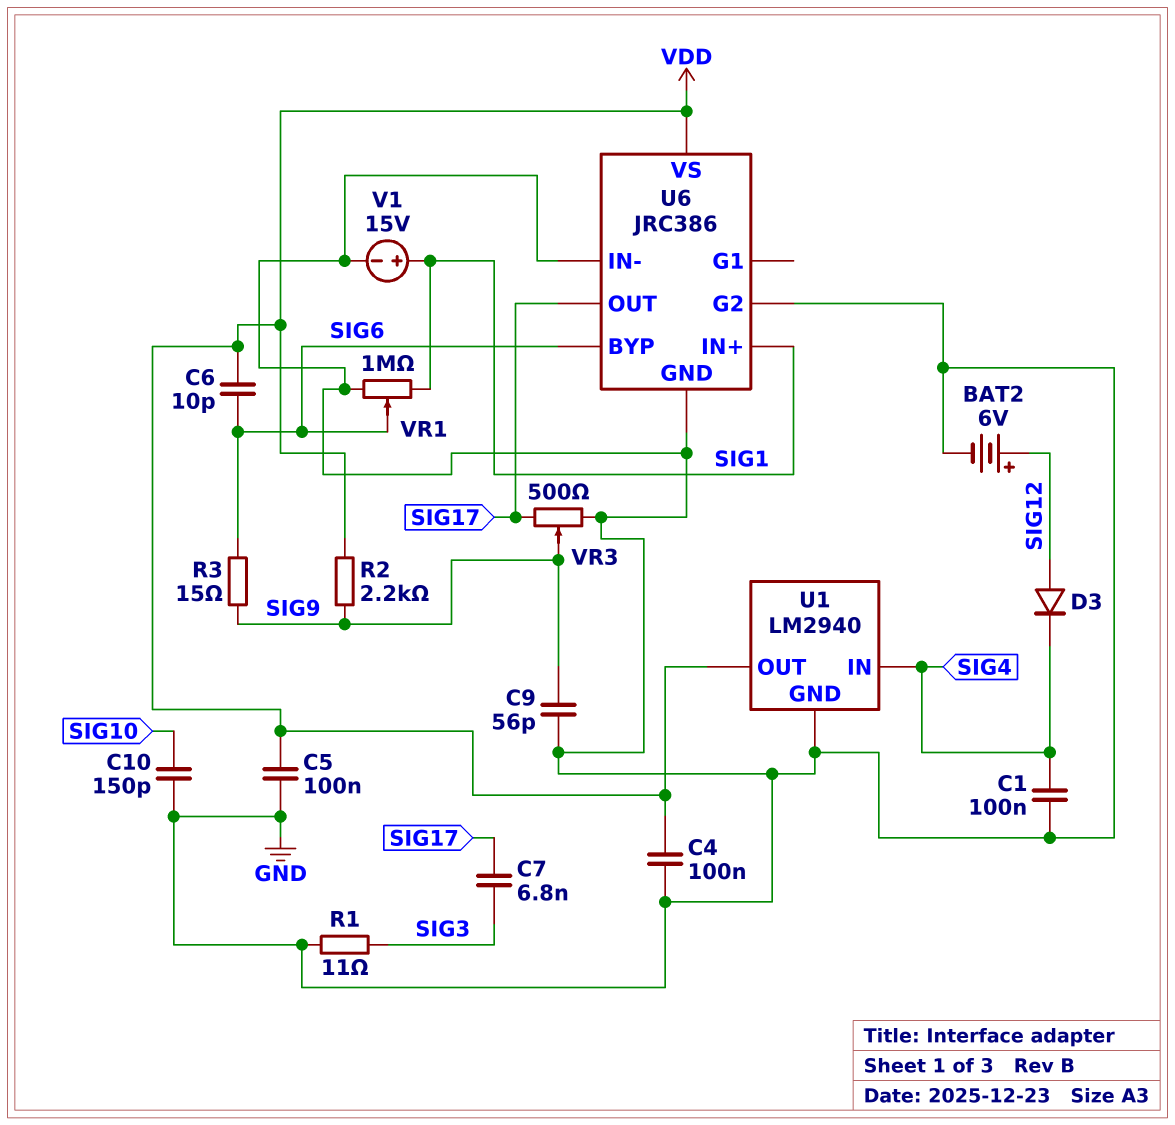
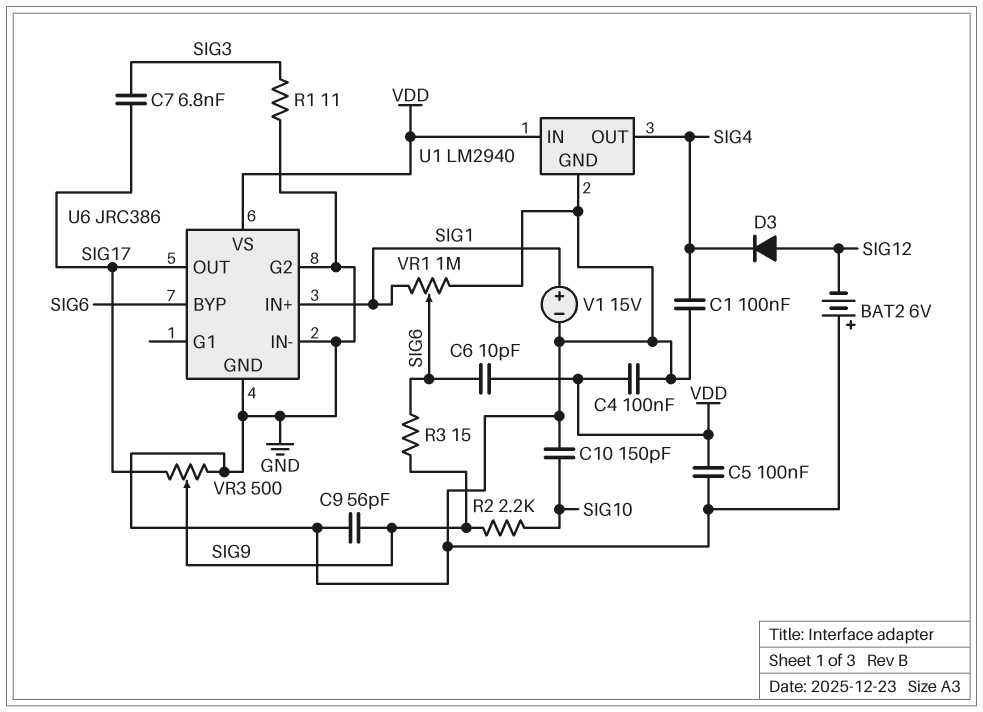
BAT2: 6V (plus SIG12, minus GND) -> 6V (plus GND, minus SIG12)
R2: 2.2k (SIG9, VDD) -> 2.2k (SIG9, SIG10)
U1 pin IN: SIG4 -> VDD
U1 pin OUT: VDD -> SIG4

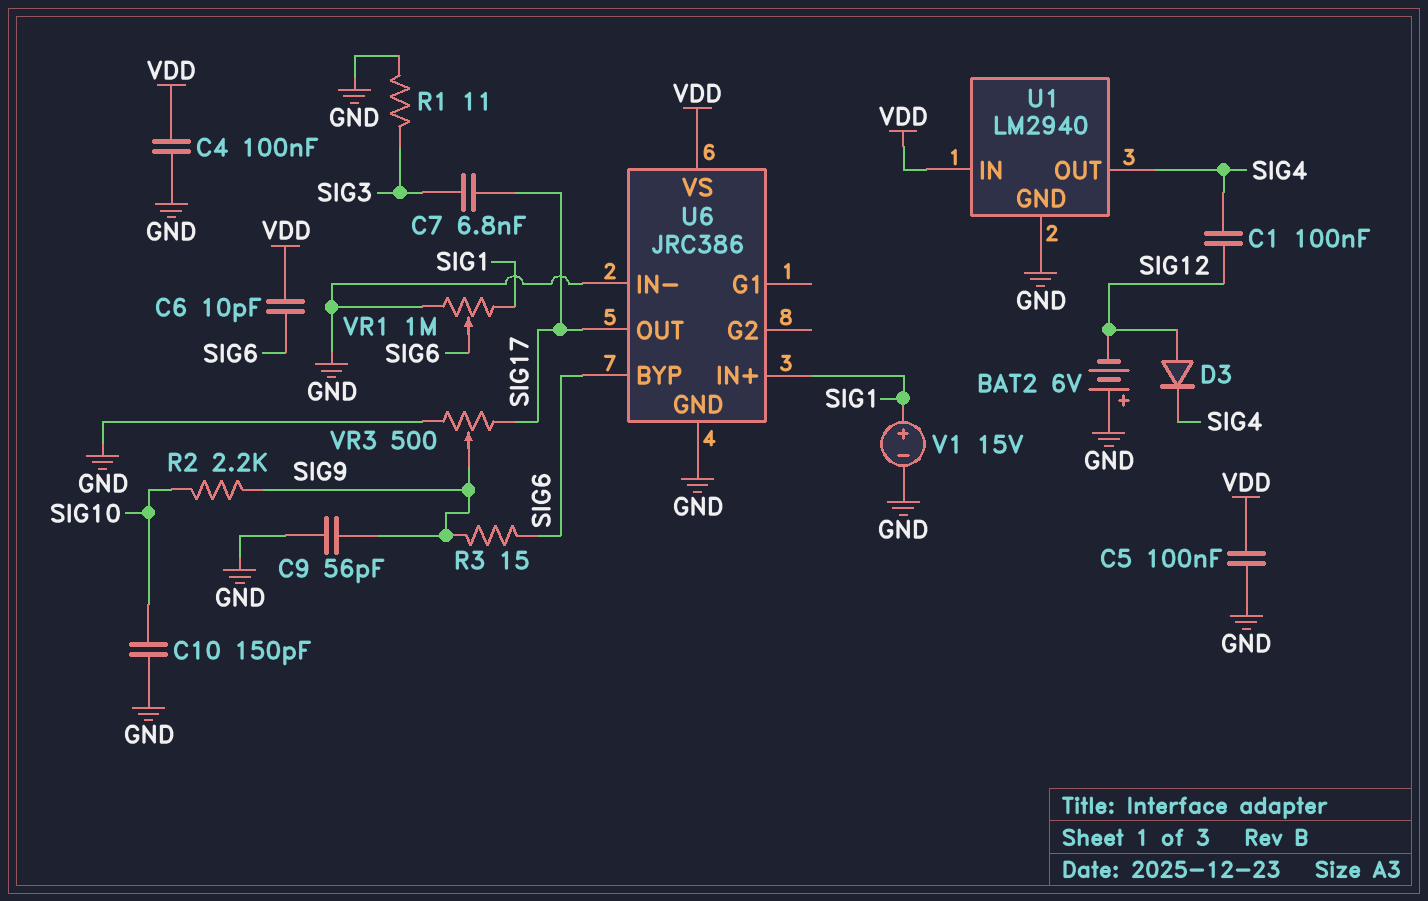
C1: 100nF (GND, SIG4) -> 100nF (SIG4, SIG12)
U6 pin G2: GND -> none

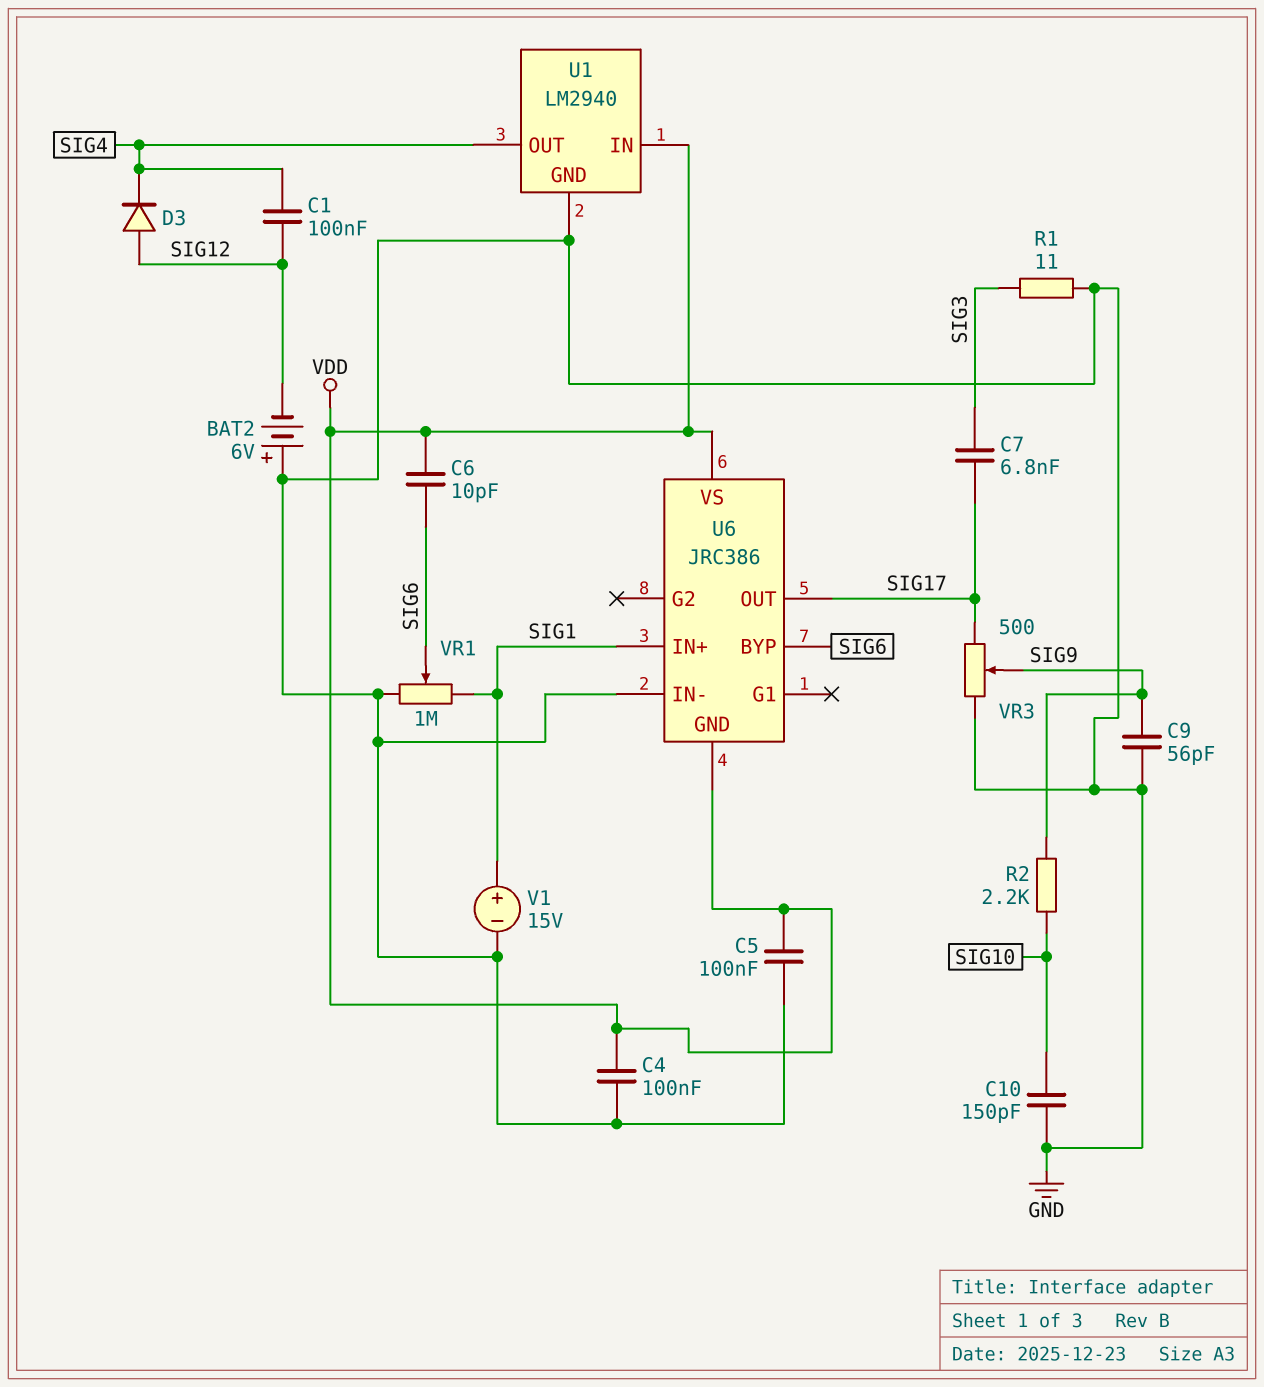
R3: 15 (SIG6, SIG9) -> none
U6 pin GND: GND -> VDD

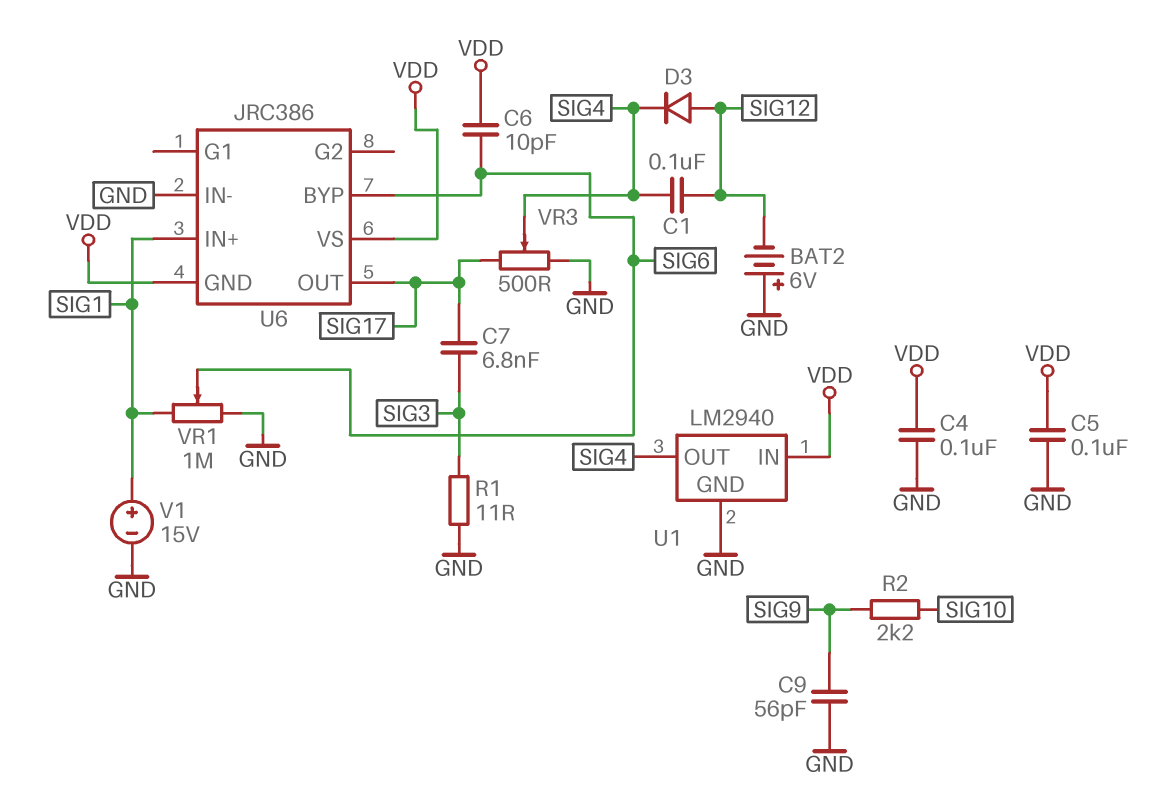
C10: 150pF (GND, SIG10) -> none
VR3: 500 (GND, SIG17, wiper SIG9) -> 500 (GND, SIG17, wiper SIG4)

